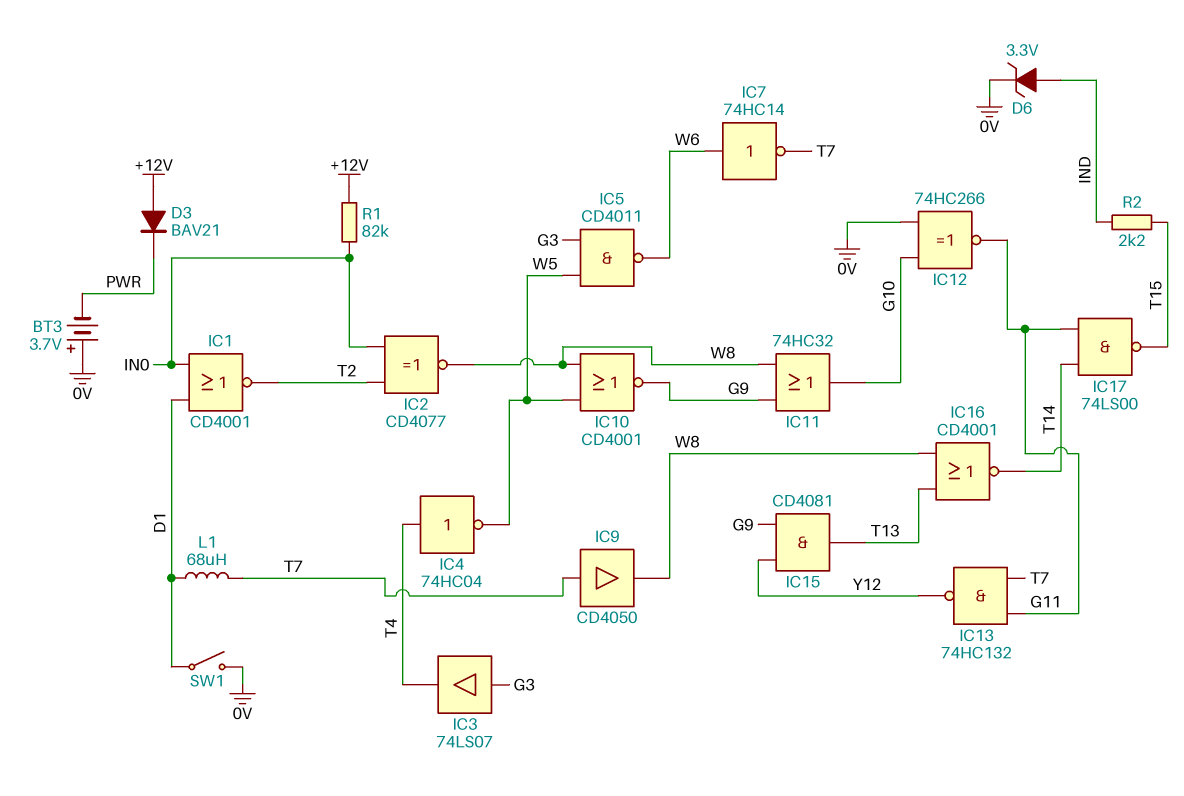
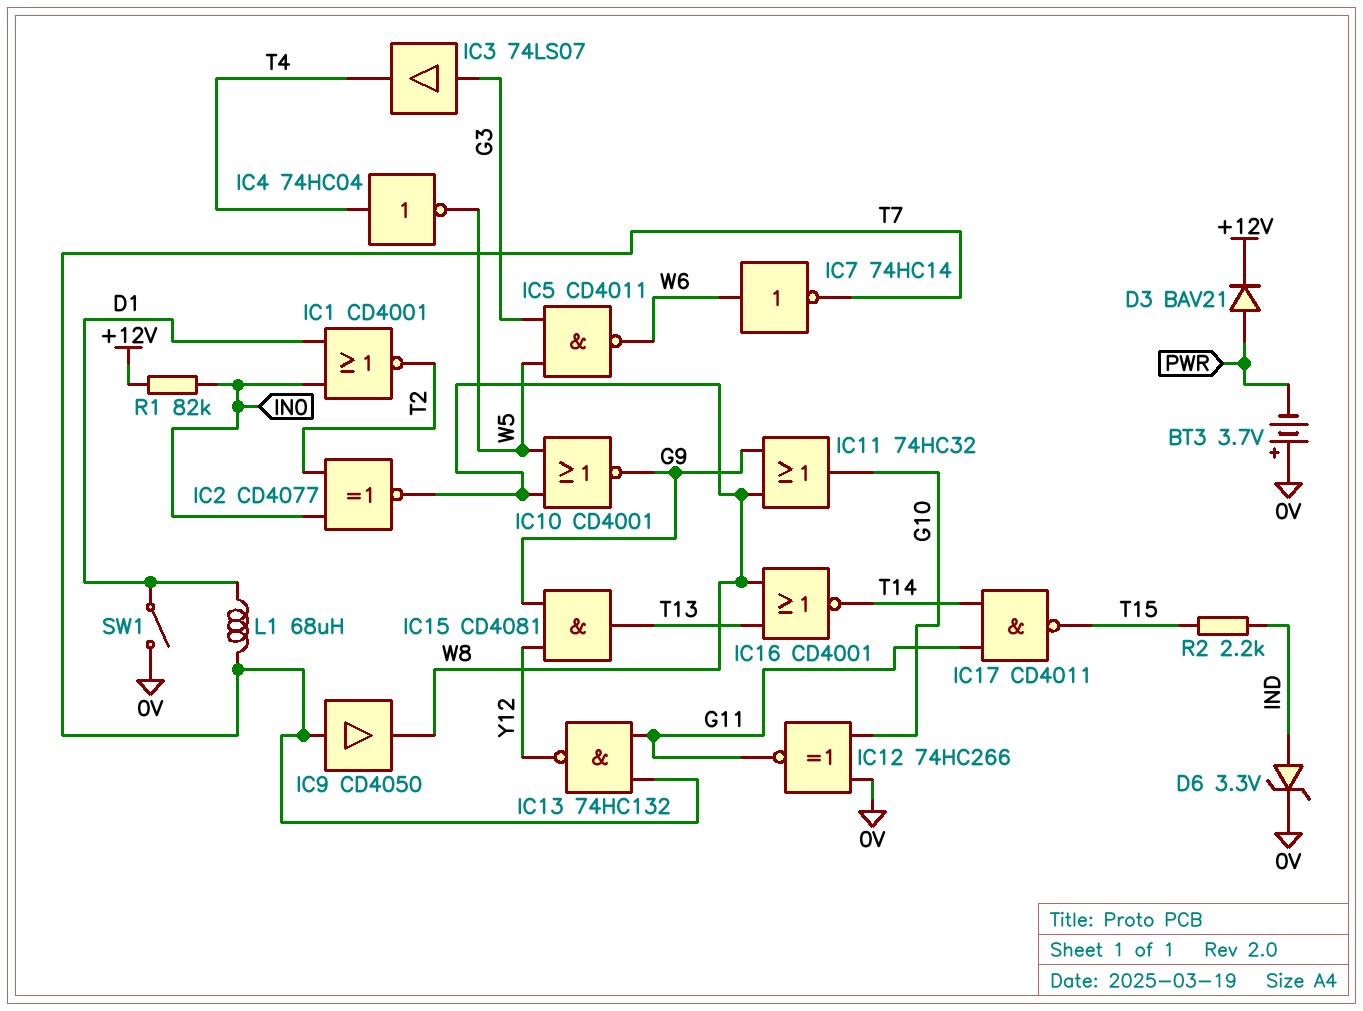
D3: diode BAV21 (A +12V, K PWR) -> diode BAV21 (A PWR, K +12V)
IC17: NAND 74LS00 (in G11, in T14, out T15) -> NAND CD4011 (in G11, in T14, out T15)

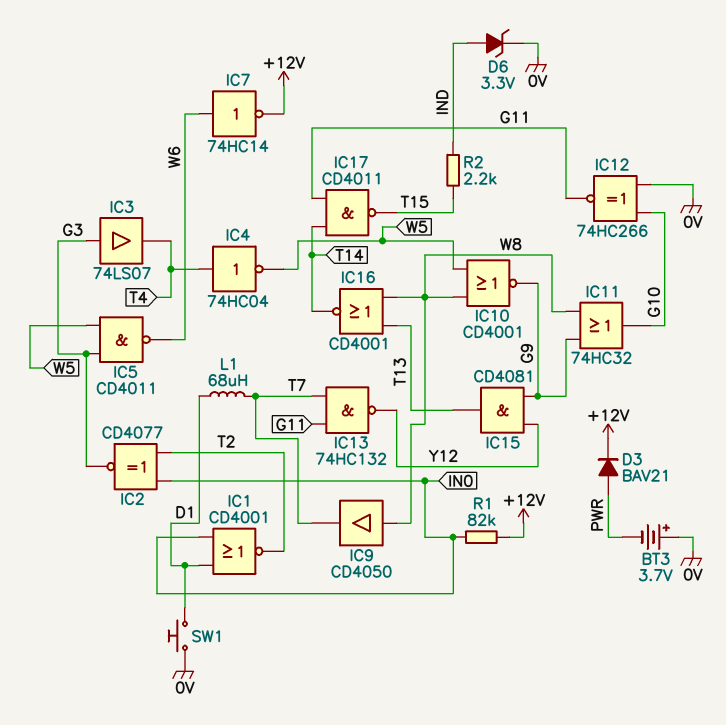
IC2: XNOR CD4077 (in IN0, in T2, out W8) -> XNOR CD4077 (in IN0, in T2, out G3)
IC7: NOT 74HC14 (in W6, out T7) -> NOT 74HC14 (in W6, out +12V)
IC9: buffer CD4050 (in T7, out W8) -> buffer CD4050 (in W8, out T7)
SW1: switch (0V, D1) -> button (0V, D1)

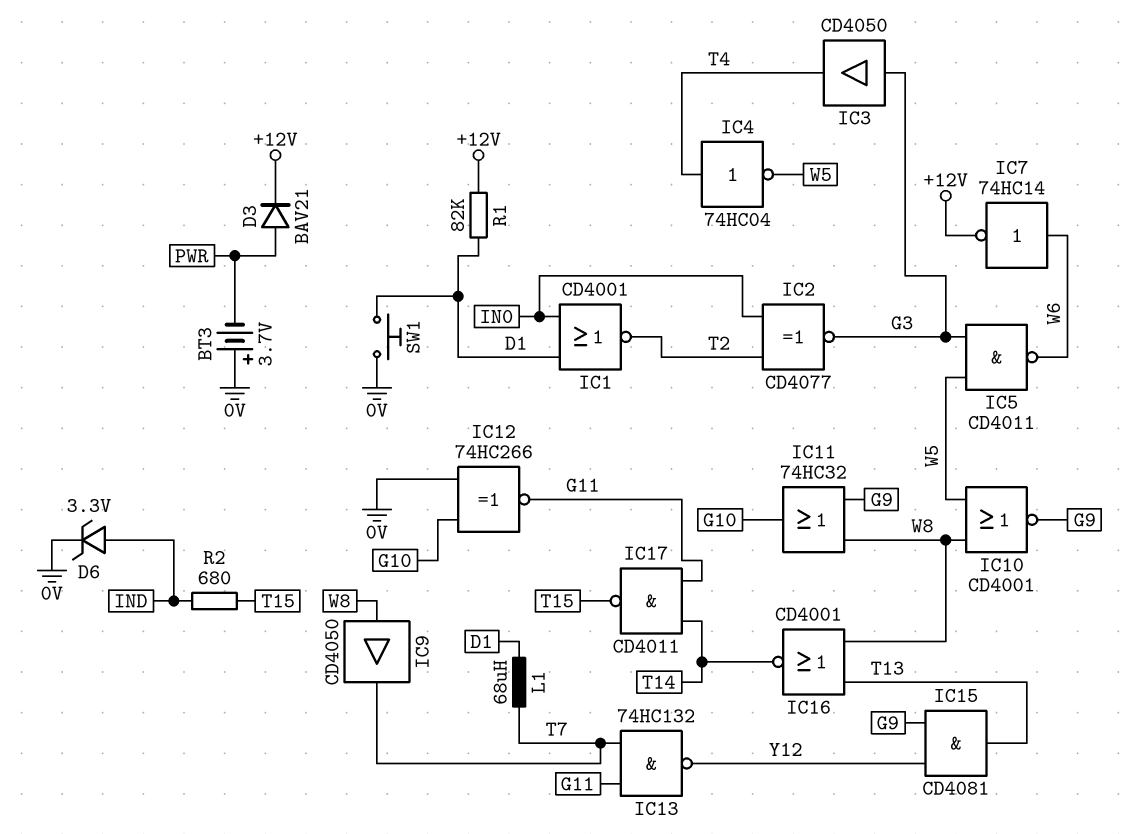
IC3: buffer 74LS07 (in G3, out T4) -> buffer CD4050 (in G3, out T4)
R1: 82k (+12V, IN0) -> 82k (+12V, D1)
R2: 2.2k (IND, T15) -> 680 (IND, T15)

